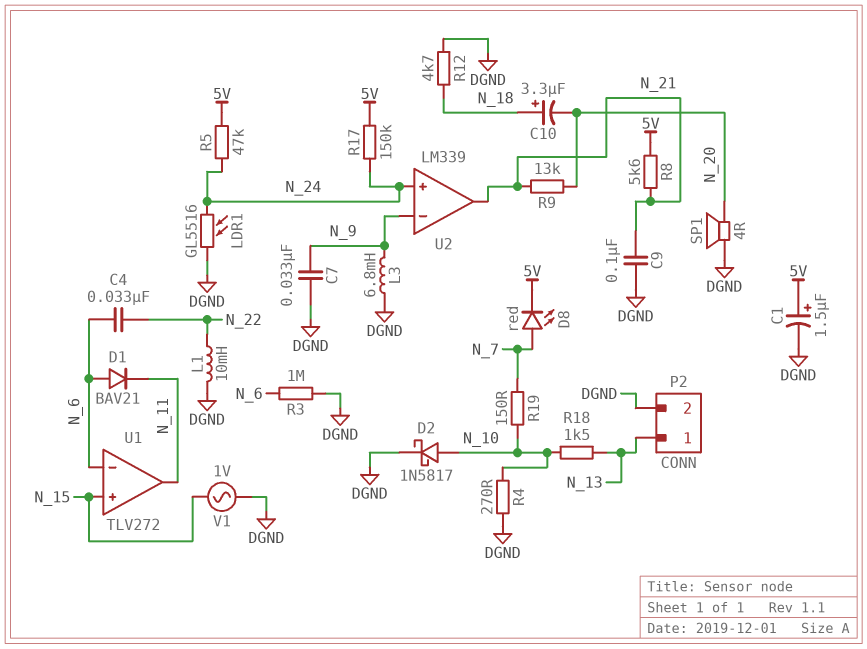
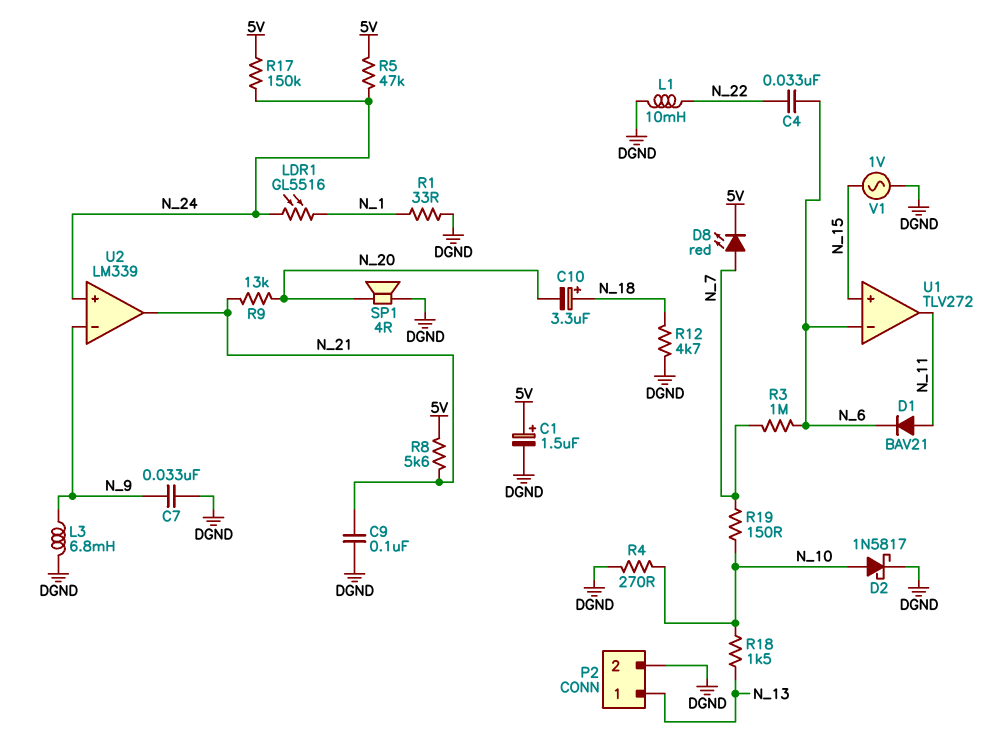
D1: diode BAV21 (A N_6, K N_11) -> diode BAV21 (A N_11, K N_6)
LDR1: GL5516 (DGND, N_24) -> GL5516 (N_1, N_24)
R1: none -> 33 (DGND, N_1)
R3: 1M (DGND, N_6) -> 1M (N_6, N_7)

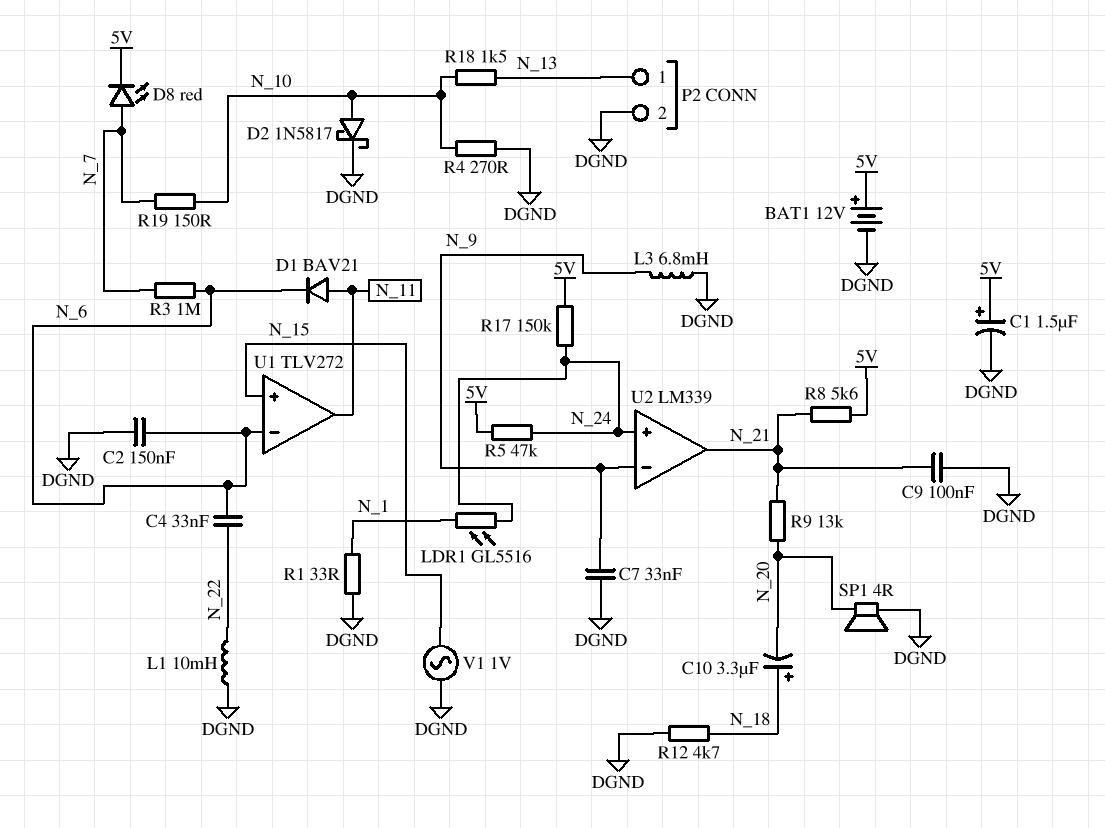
BAT1: none -> 12V (plus 5V, minus DGND)
C2: none -> 150nF (DGND, N_6)

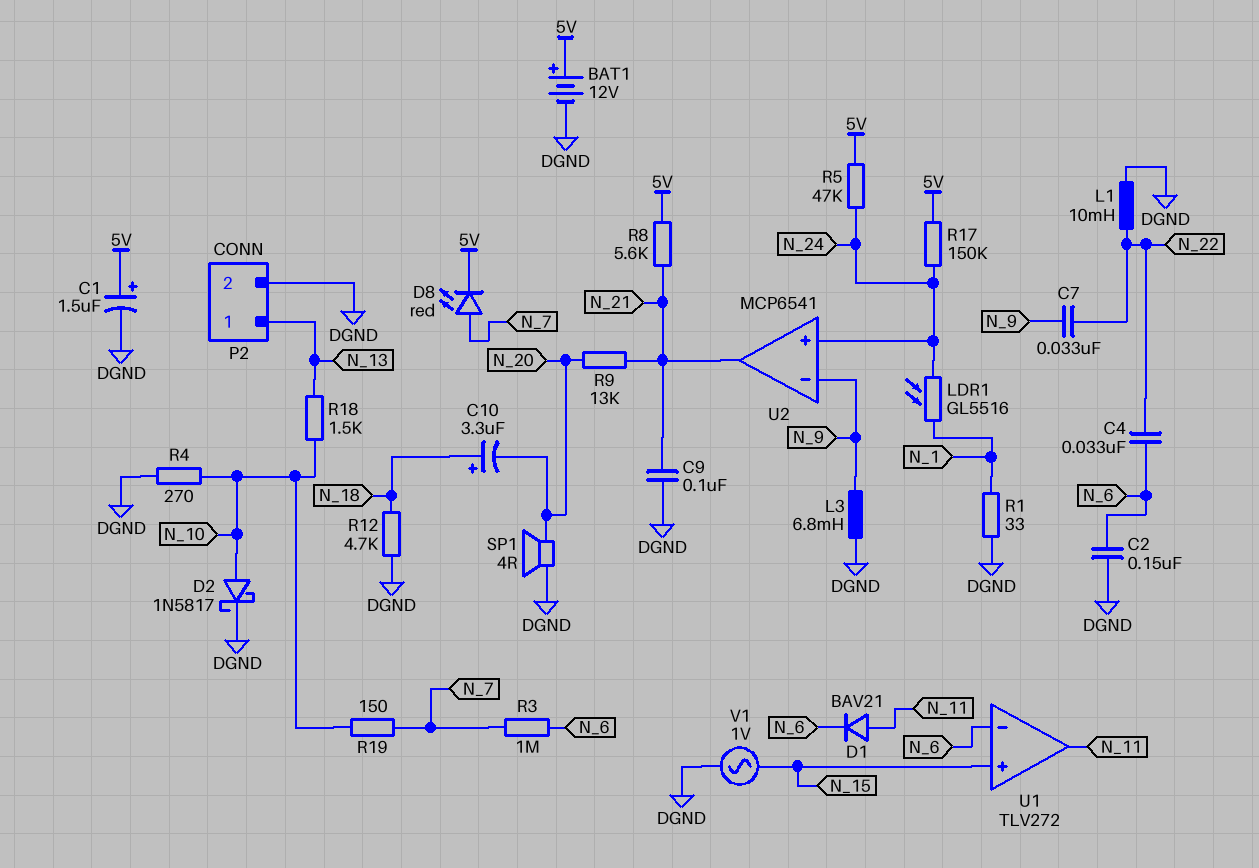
C7: 33nF (DGND, N_9) -> 33nF (N_9, N_22)
U2: LM339 -> MCP6541

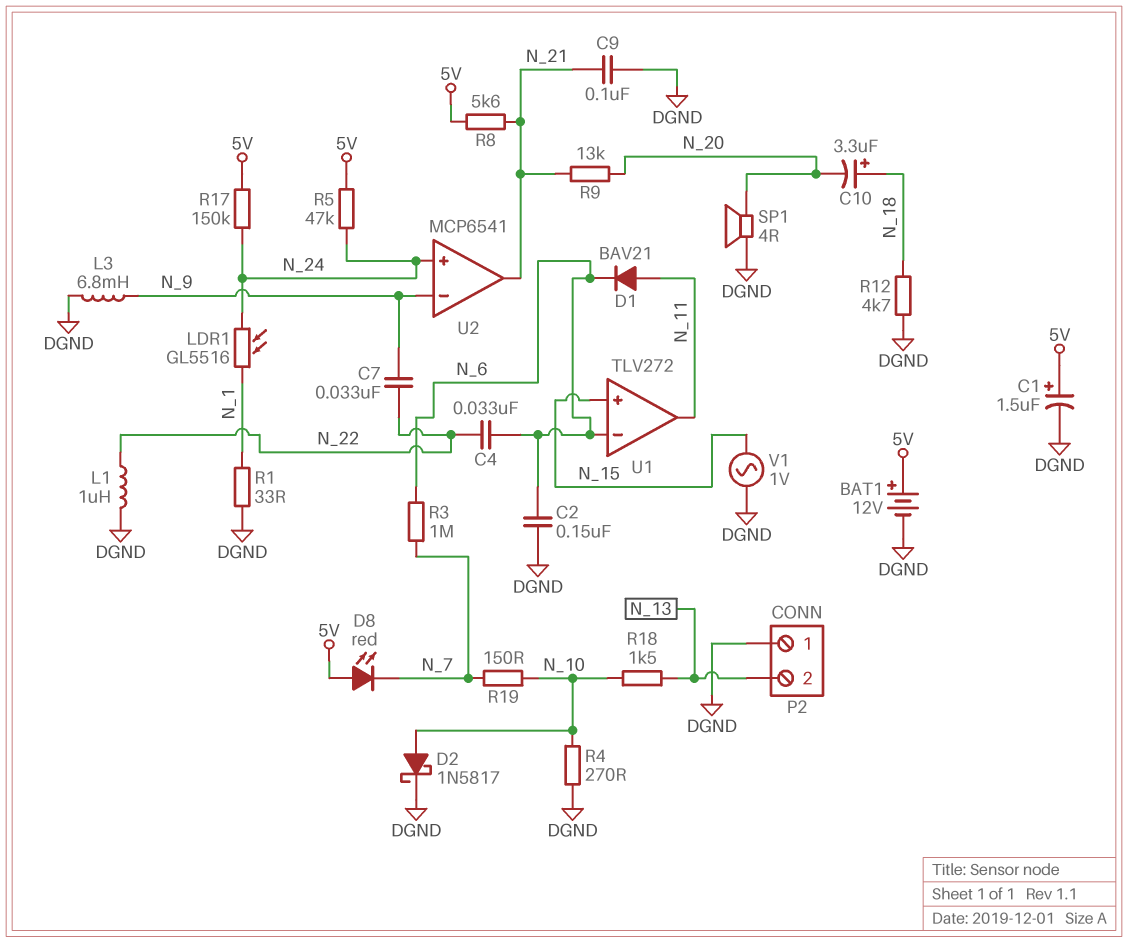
D8: LED red (A N_7, K 5V) -> LED red (A 5V, K N_7)
L1: 10mH (DGND, N_22) -> 1uH (DGND, N_22)
P2 pin 1: N_13 -> DGND
P2 pin 2: DGND -> N_13

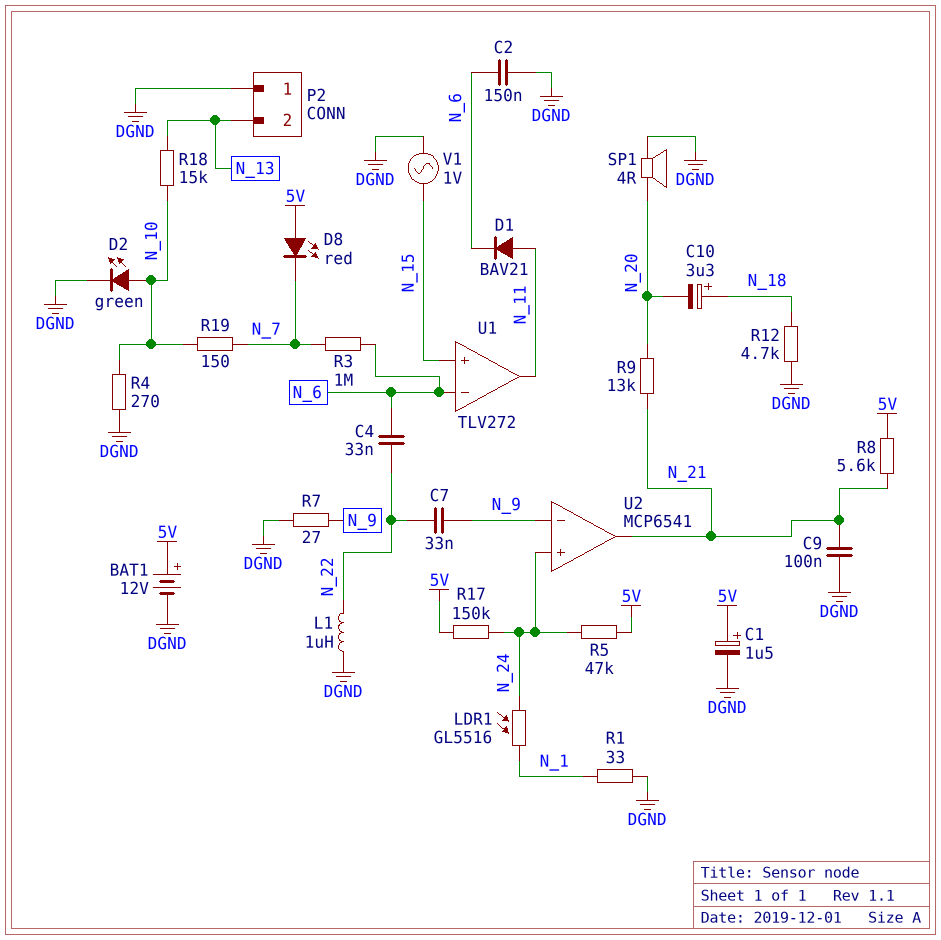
D2: schottky 1N5817 (A N_10, K DGND) -> LED green (A N_10, K DGND)
L3: 6.8mH (DGND, N_9) -> none
R7: none -> 27 (DGND, N_9)
R18: 1.5k (N_10, N_13) -> 15k (N_10, N_13)

